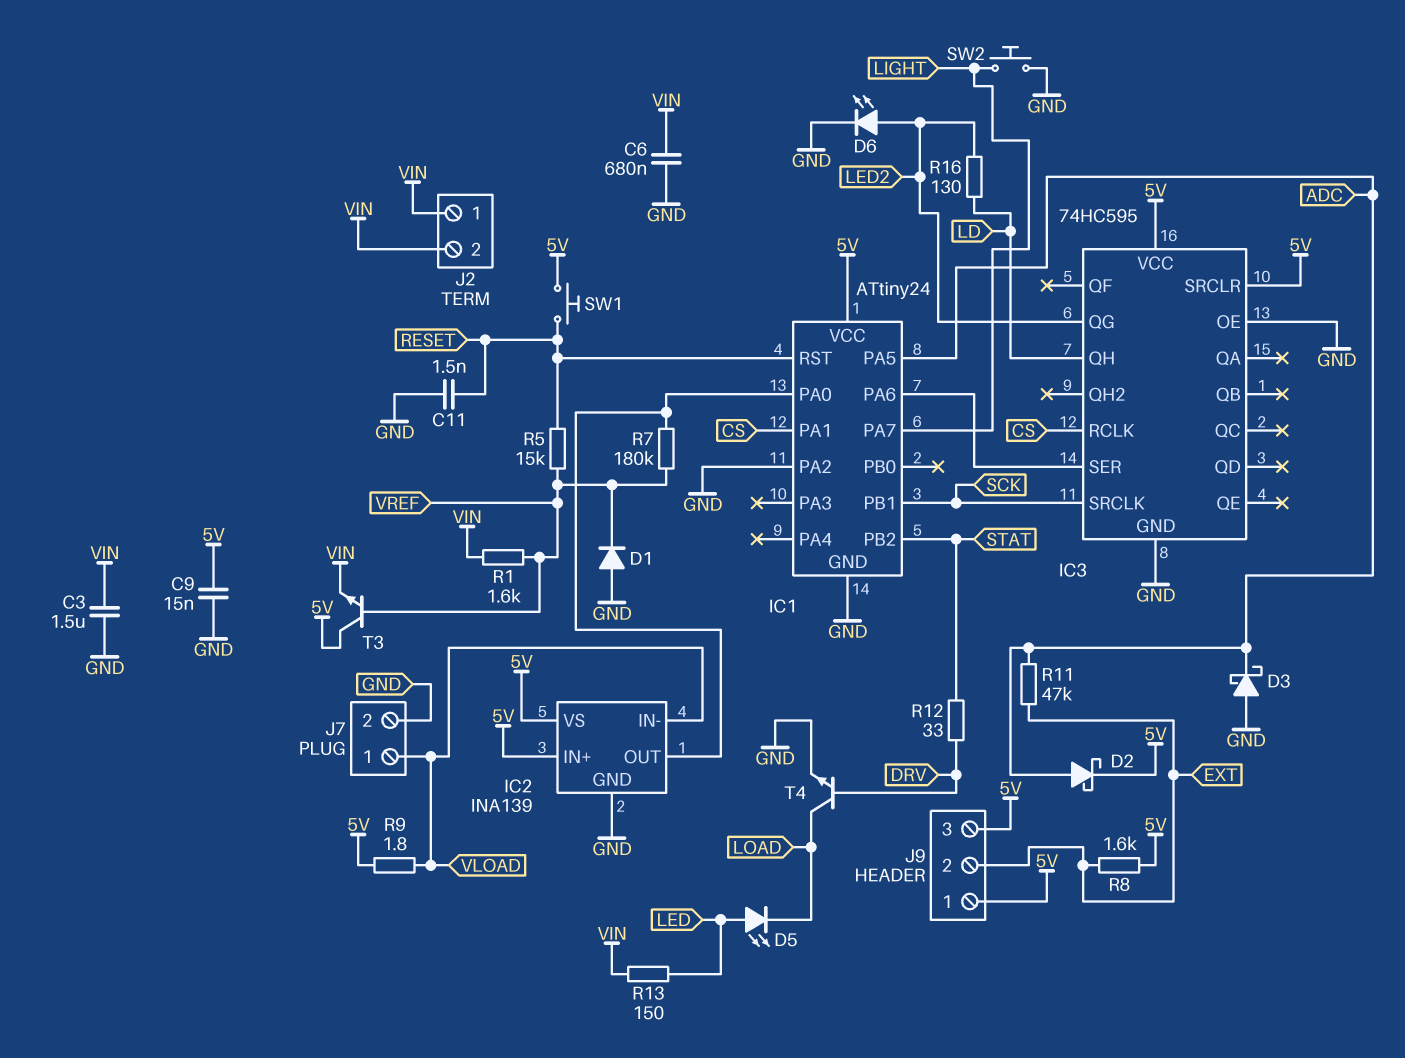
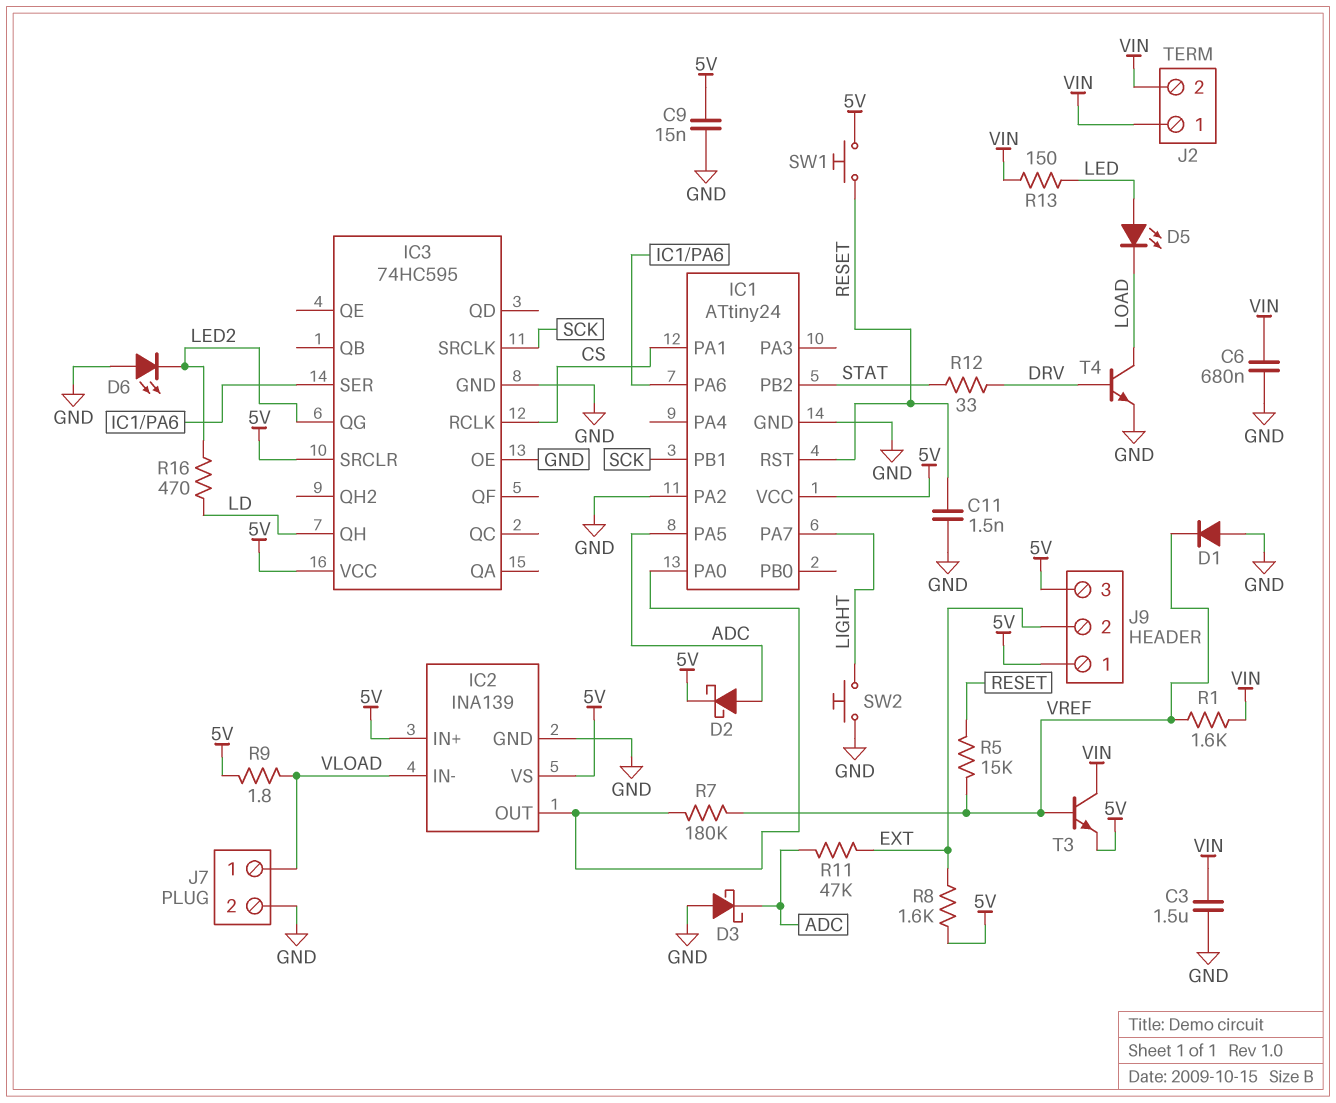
D6: LED (A LED2, K GND) -> LED (A GND, K LED2)
R16: 130 (LD, LED2) -> 470 (LD, LED2)
T3: NPN (B VREF, C 5V, E VIN) -> NPN (B VREF, C VIN, E 5V)

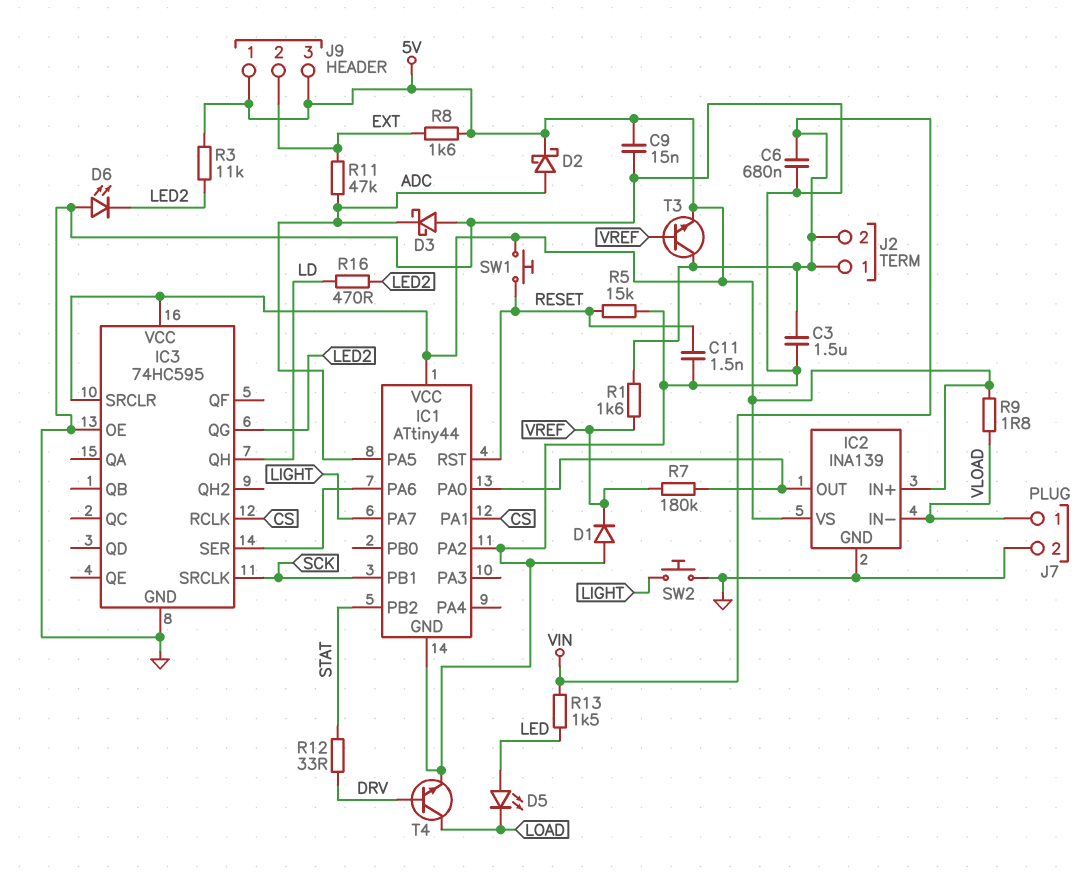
IC1: ATtiny24 -> ATtiny44
R3: none -> 11k (5V, LED2)
R5: 15k (RESET, VREF) -> 15k (GND, RESET)
R13: 150 (LED, VIN) -> 1.5k (LED, VIN)

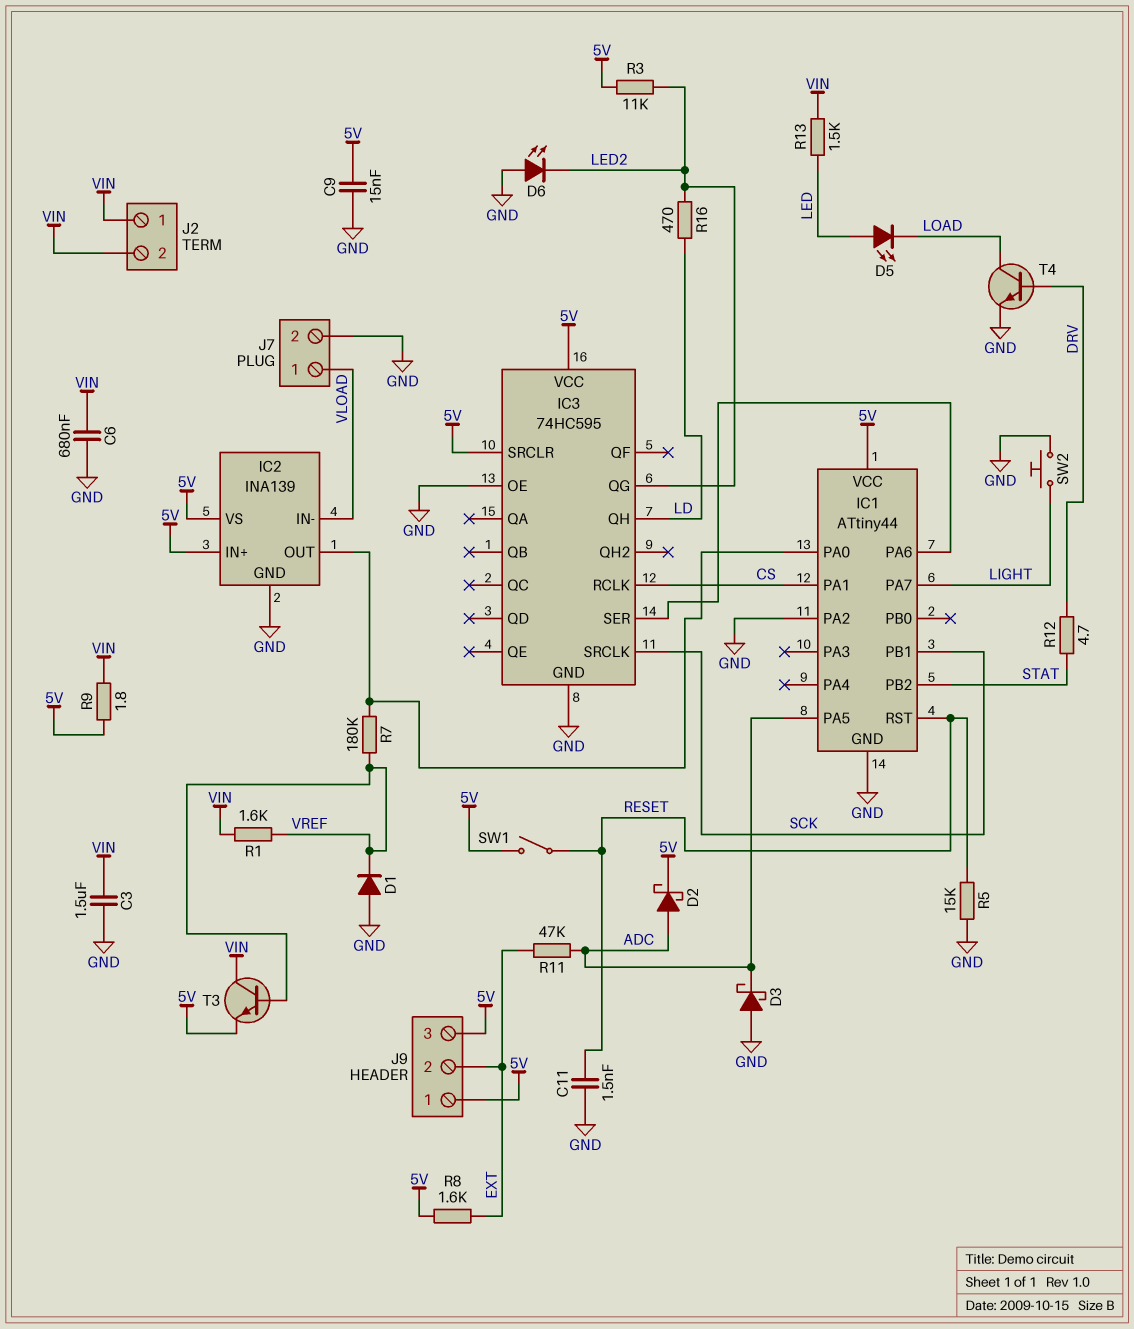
R9: 1.8 (5V, VLOAD) -> 1.8 (5V, VIN)
R12: 33 (DRV, STAT) -> 4.7 (DRV, STAT)
SW1: button (5V, RESET) -> switch (5V, RESET)

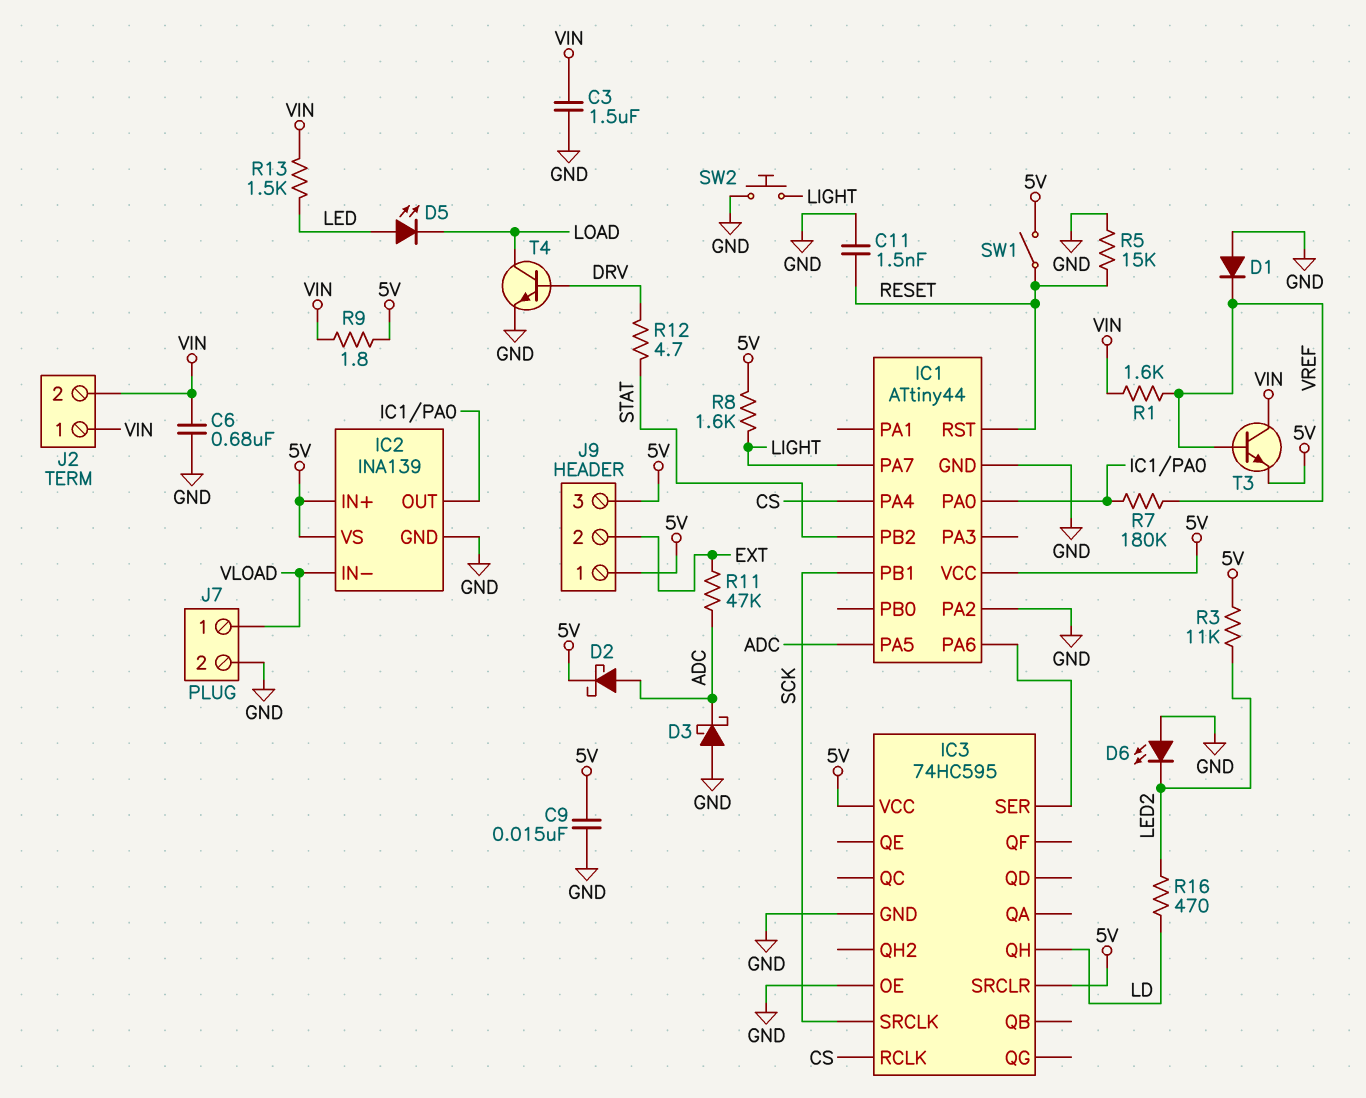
IC1 pin PA1: CS -> none
IC1 pin PA4: none -> CS
IC3 pin QG: LED2 -> none
R8: 1.6k (5V, EXT) -> 1.6k (5V, LIGHT)

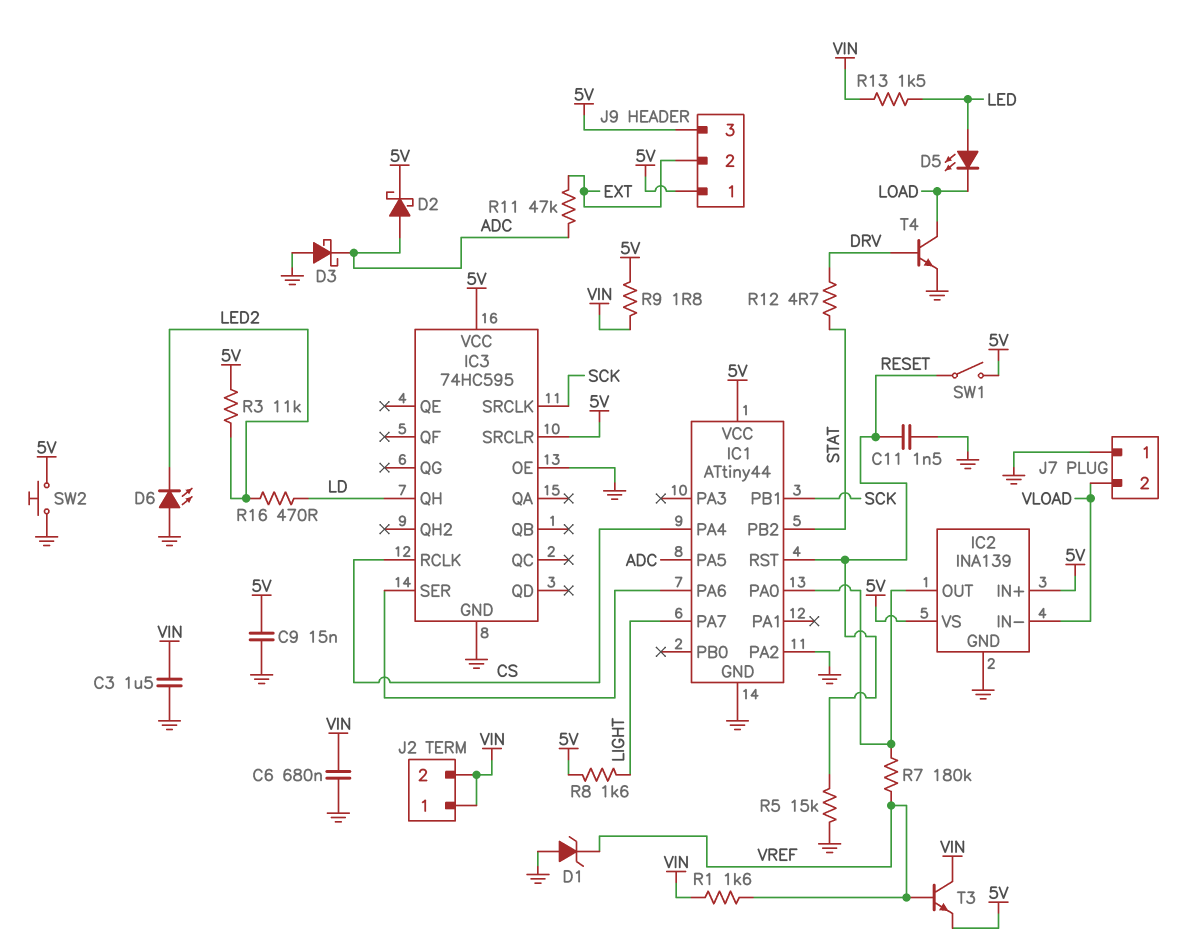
D1: diode (A GND, K VREF) -> zener (A GND, K VREF)
J7 pin 1: VLOAD -> GND
J7 pin 2: GND -> VLOAD
SW2: button (GND, LIGHT) -> button (5V, GND)

